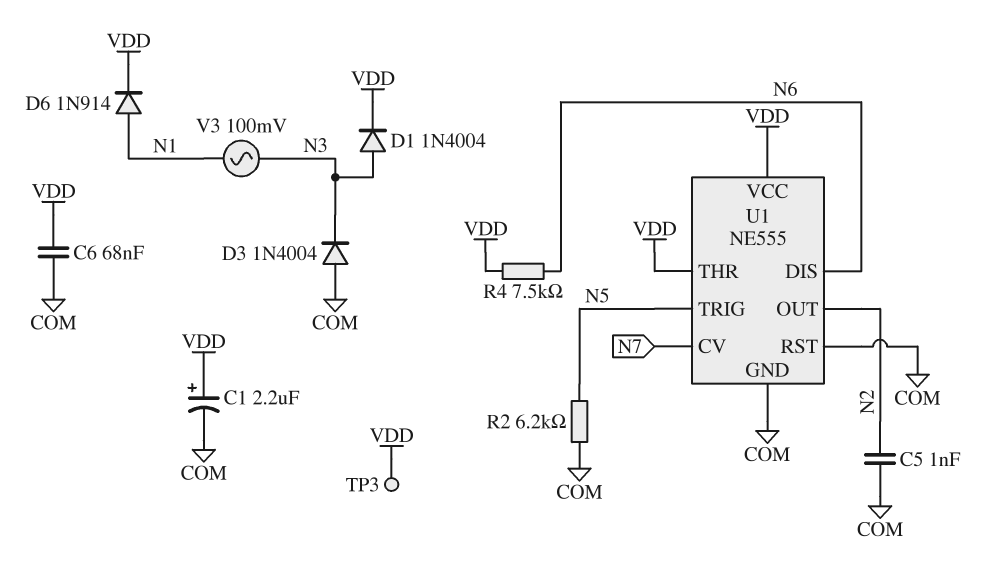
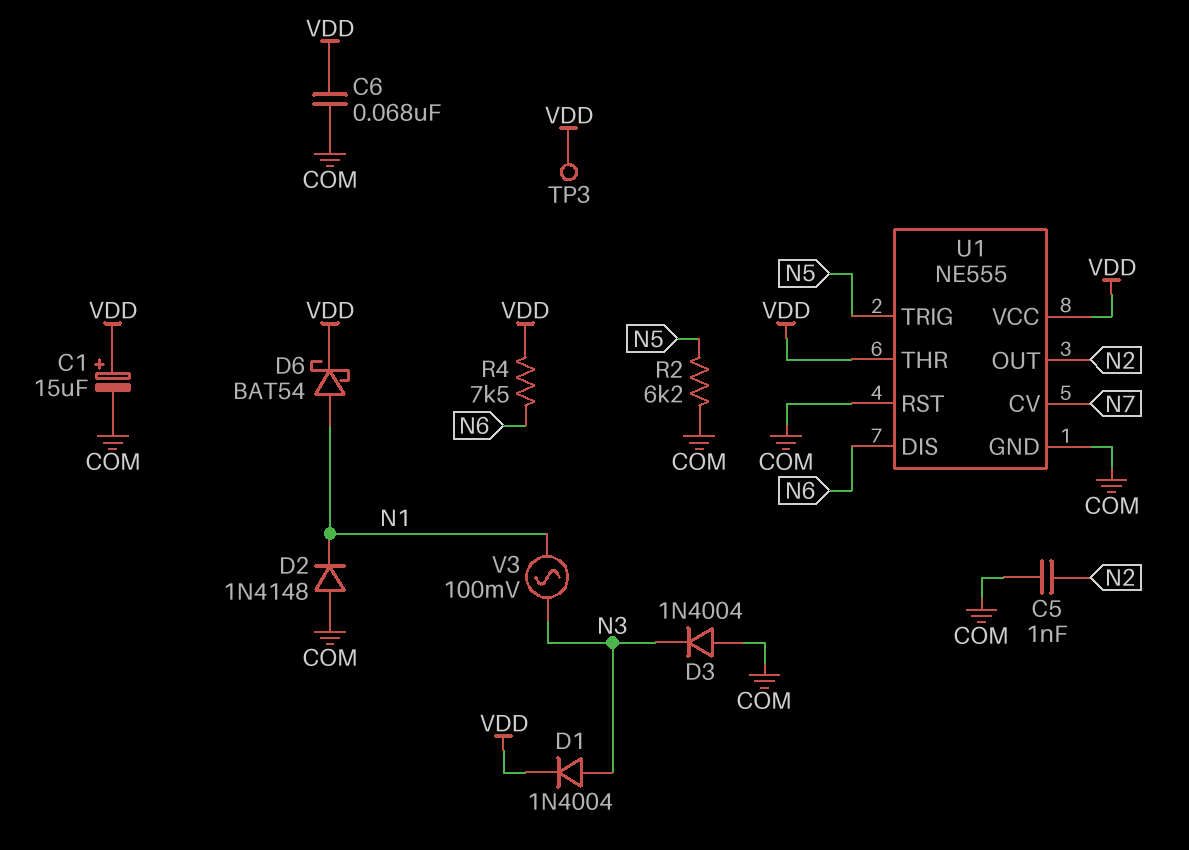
C1: 2.2uF (plus VDD, minus COM) -> 15uF (plus VDD, minus COM)
D2: none -> diode 1N4148 (A COM, K N1)
D6: diode 1N914 (A N1, K VDD) -> schottky BAT54 (A N1, K VDD)

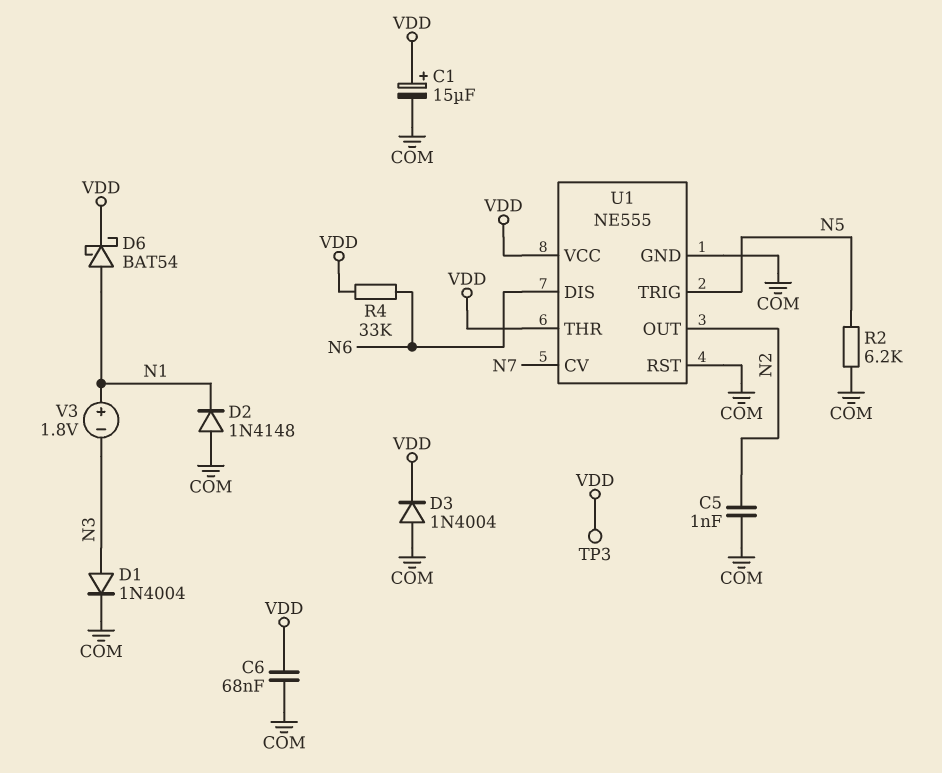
D1: diode 1N4004 (A N3, K VDD) -> diode 1N4004 (A N3, K COM)
D3: diode 1N4004 (A COM, K N3) -> diode 1N4004 (A COM, K VDD)
R4: 7.5k (N6, VDD) -> 33k (N6, VDD)
V3: AC 100mV (N1, N3) -> 1.8V (plus N1, minus N3)

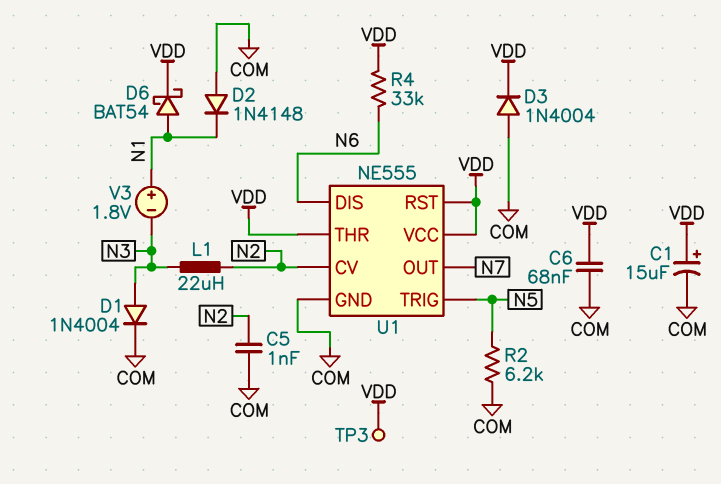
L1: none -> 22uH (N2, N3)
U1 pin CV: N7 -> N2
U1 pin OUT: N2 -> N7
U1 pin RST: COM -> VDD

